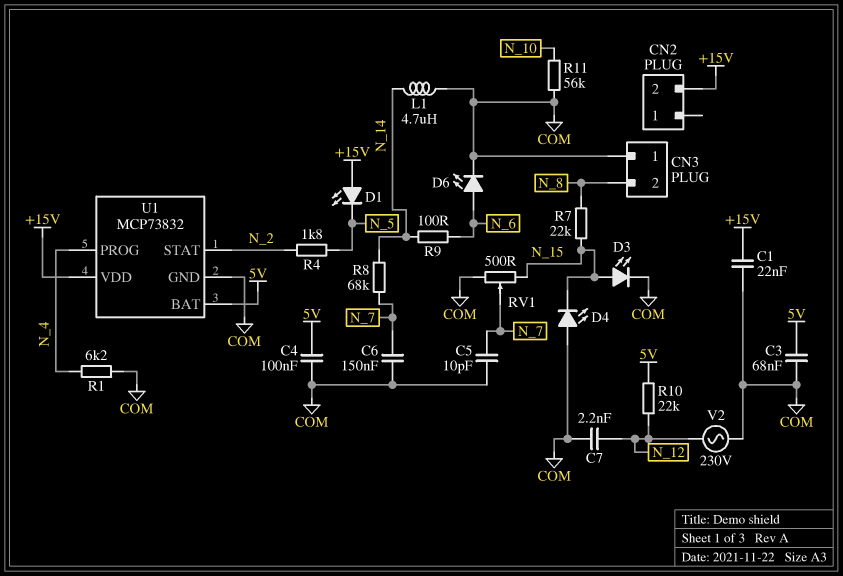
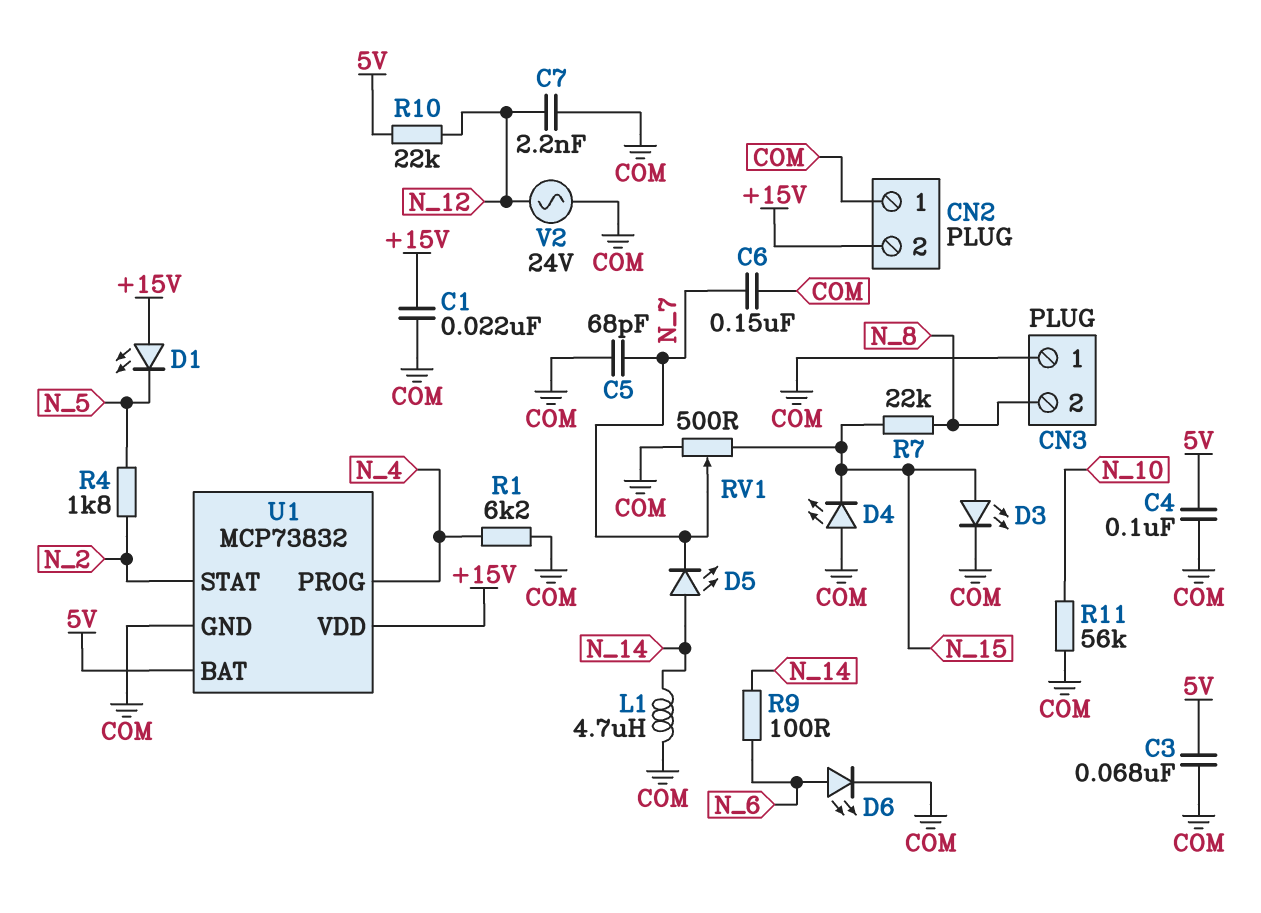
C5: 10pF (COM, N_7) -> 68pF (COM, N_7)
CN2 pin 1: none -> COM
D5: none -> LED (A N_14, K N_7)
R8: 68k (N_7, N_14) -> none
V2: AC 230V (COM, N_12) -> AC 24V (COM, N_12)

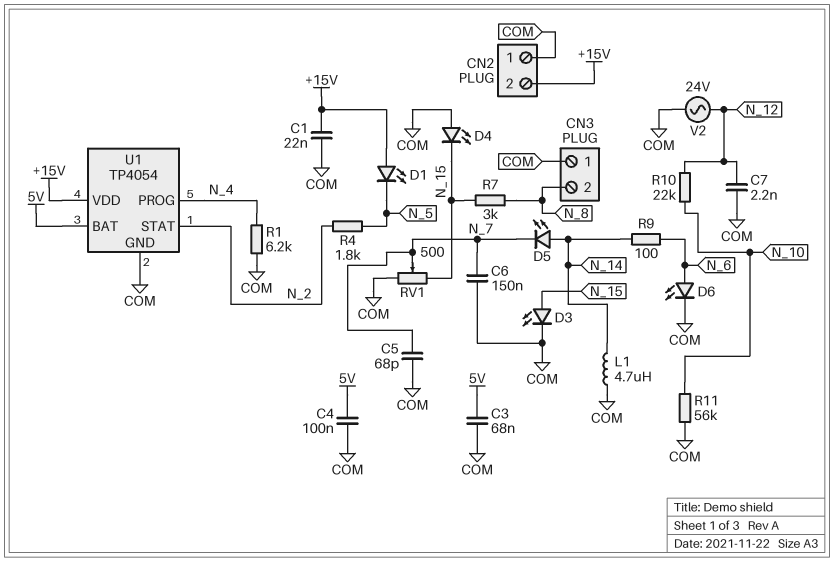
R7: 22k (N_8, N_15) -> 3k (N_8, N_15)
R10: 22k (5V, N_12) -> 22k (N_10, N_12)
U1: MCP73832 -> TP4054

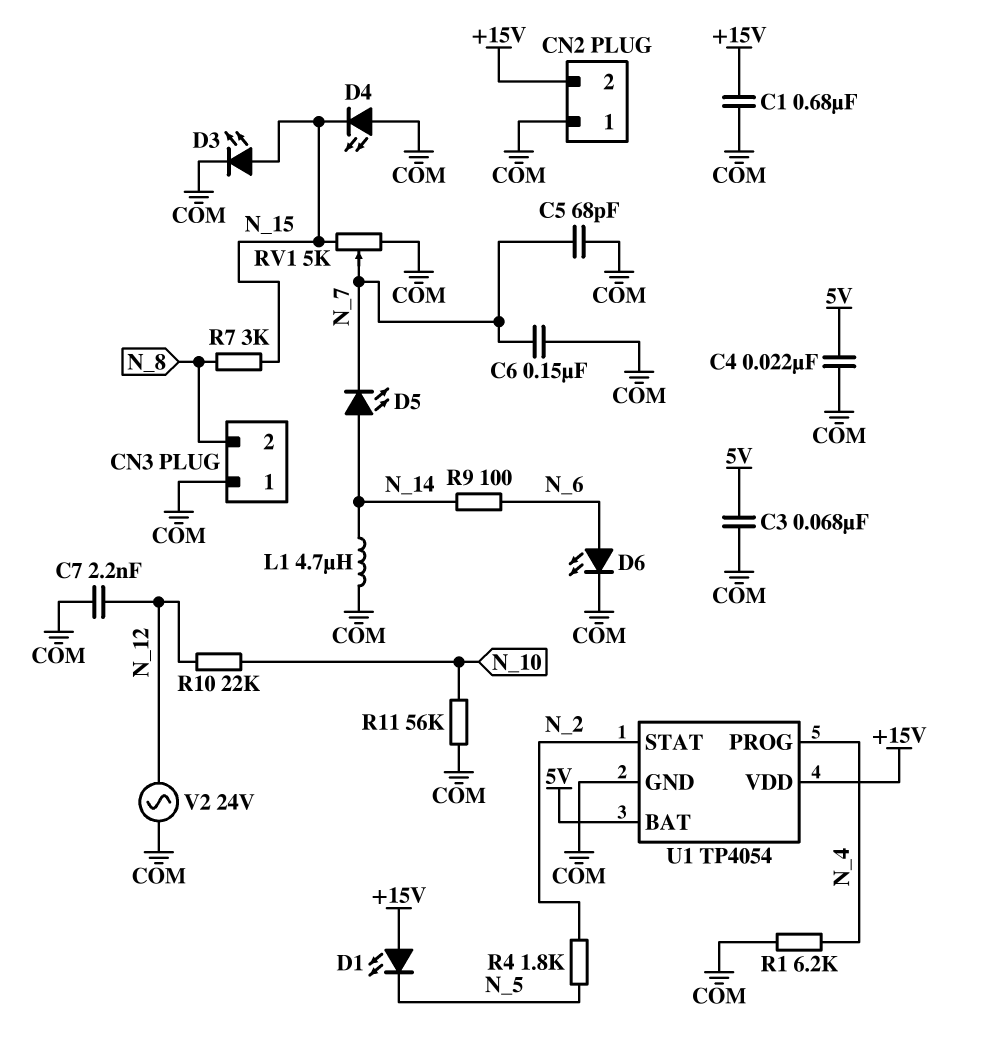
C1: 22nF (+15V, COM) -> 680nF (+15V, COM)
C4: 100nF (5V, COM) -> 22nF (5V, COM)
RV1: 500 (COM, N_15, wiper N_7) -> 5k (COM, N_15, wiper N_7)

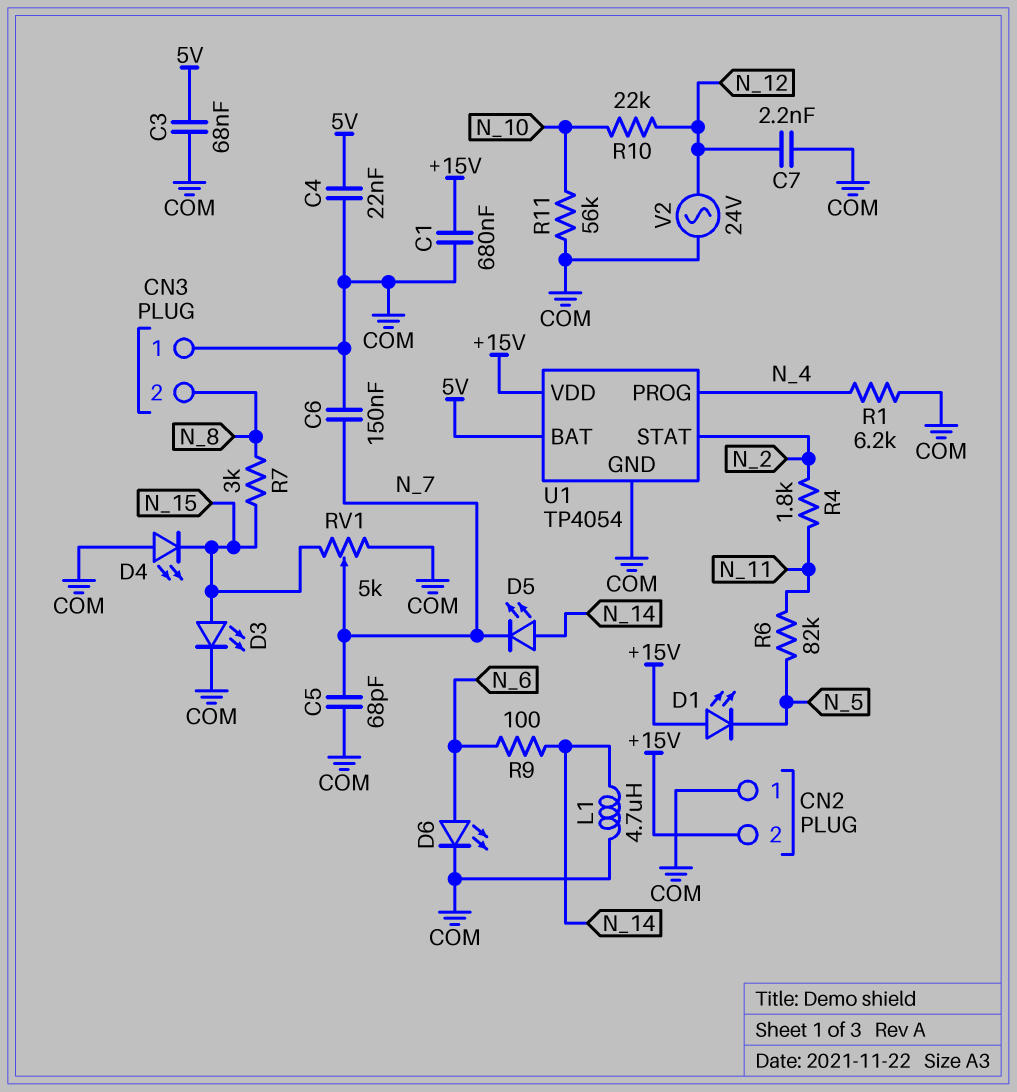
R4: 1.8k (N_2, N_5) -> 1.8k (N_2, N_11)
R6: none -> 82k (N_5, N_11)

